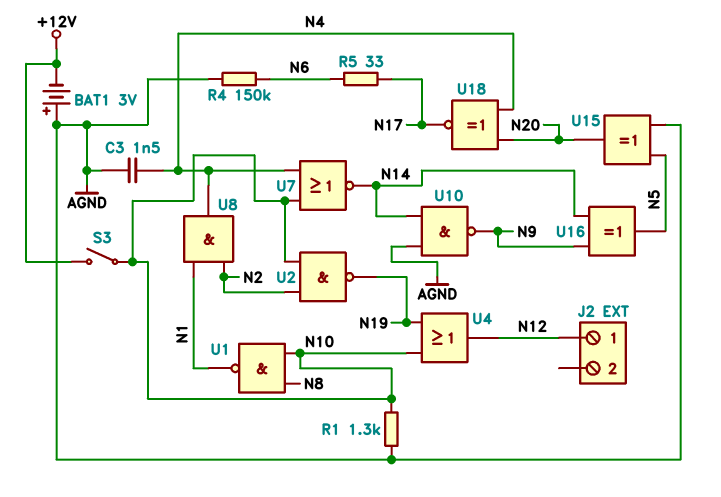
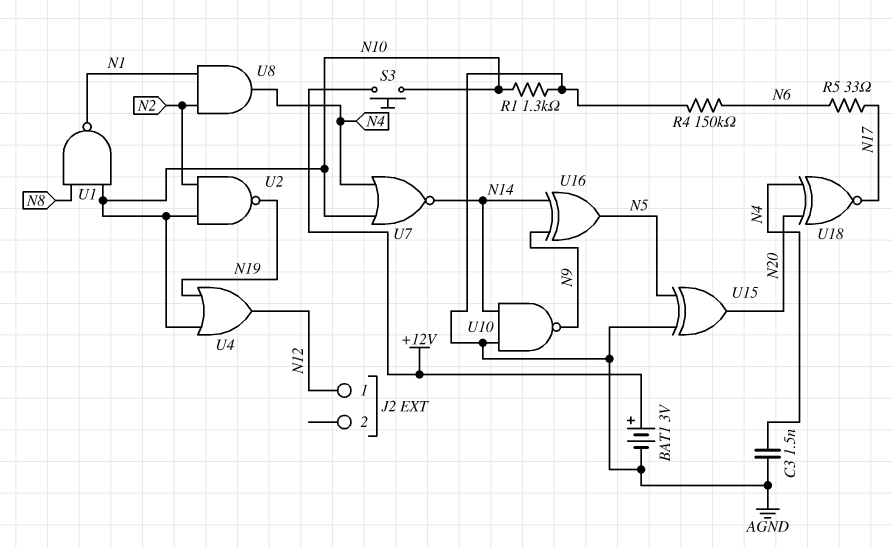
BAT1: 3V (plus AGND, minus +12V) -> 3V (plus +12V, minus AGND)
S3: switch (+12V, N10) -> button (+12V, N10)

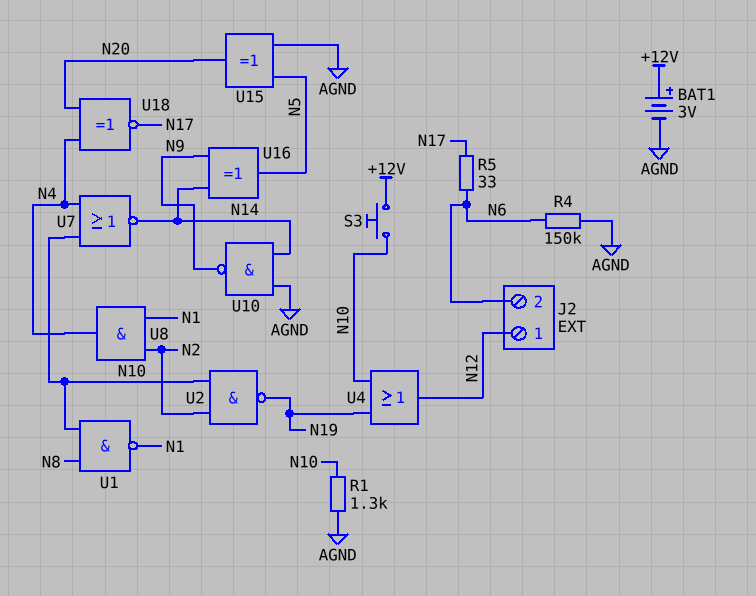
C3: 1.5nF (AGND, N4) -> none
J2 pin 2: none -> N6

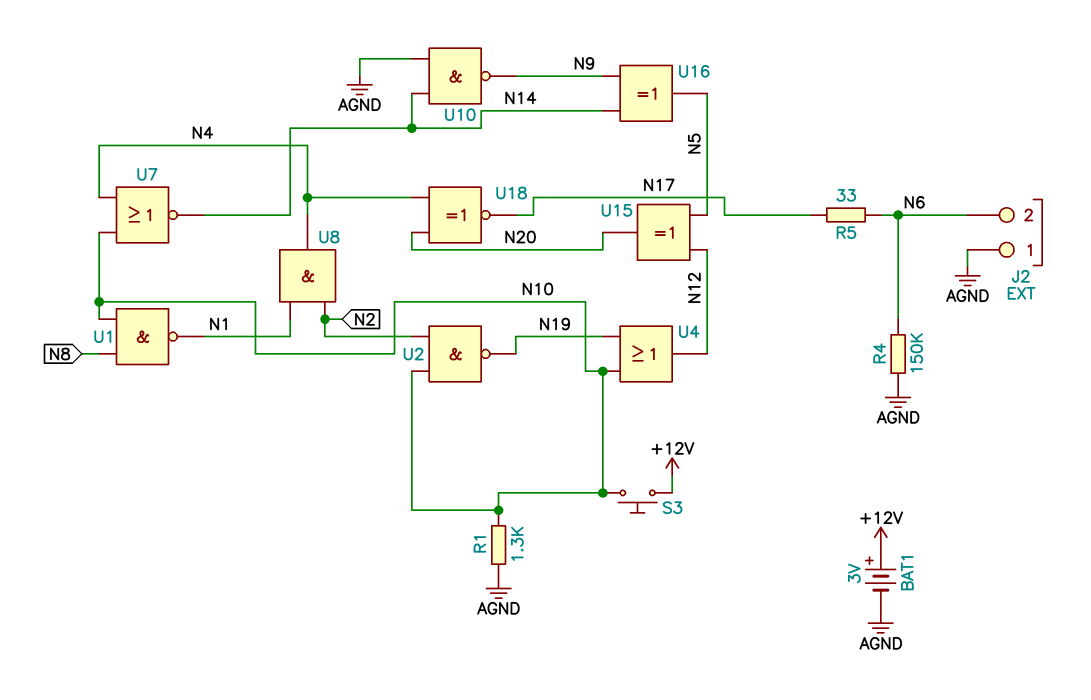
J2 pin 1: N12 -> AGND
U15: XOR (in AGND, in N5, out N20) -> XOR (in N5, in N12, out N20)

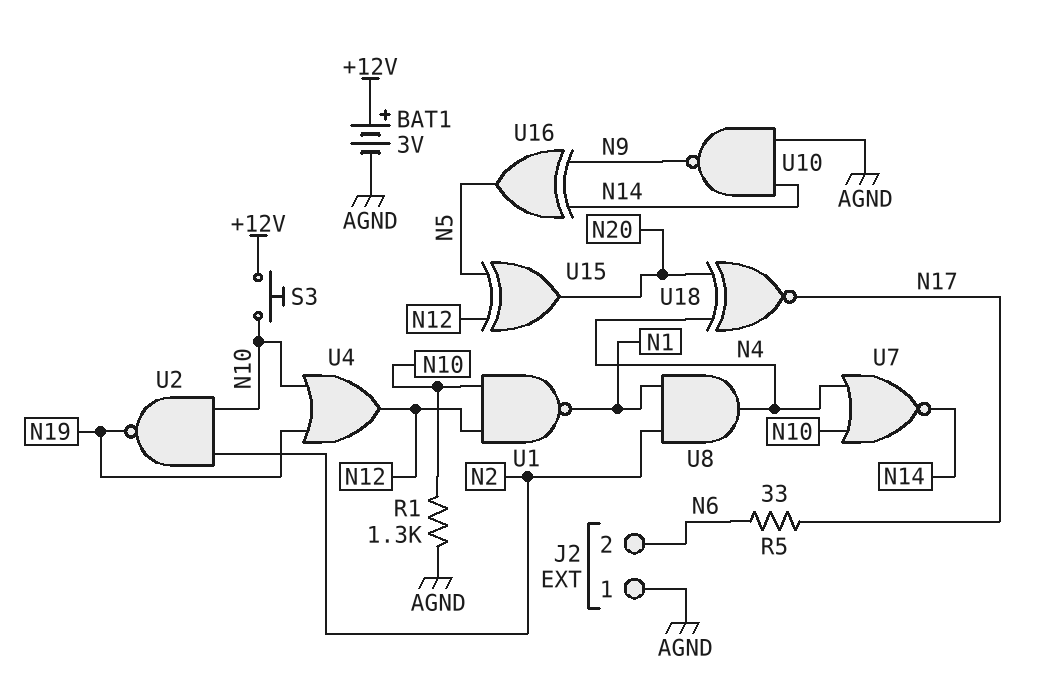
R4: 150k (AGND, N6) -> none
U1: NAND (in N8, in N10, out N1) -> NAND (in N10, in N12, out N1)

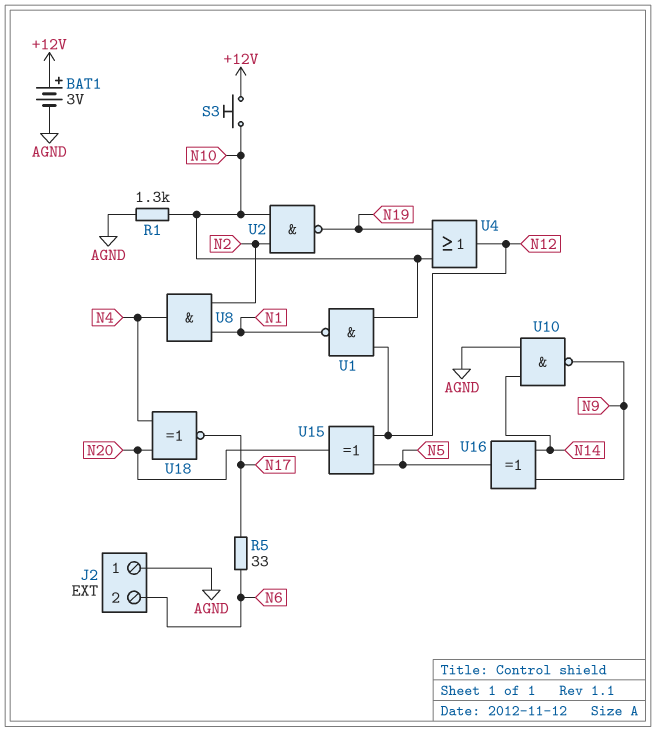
U7: NOR (in N4, in N10, out N14) -> none

